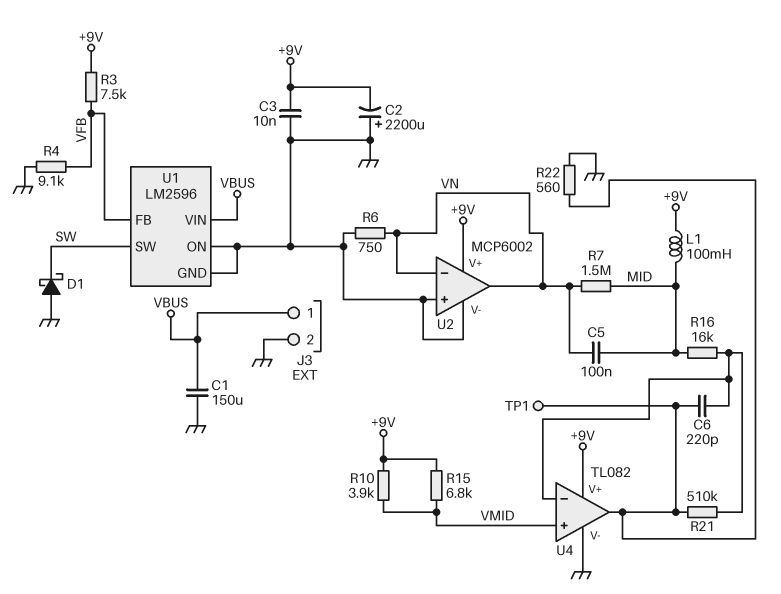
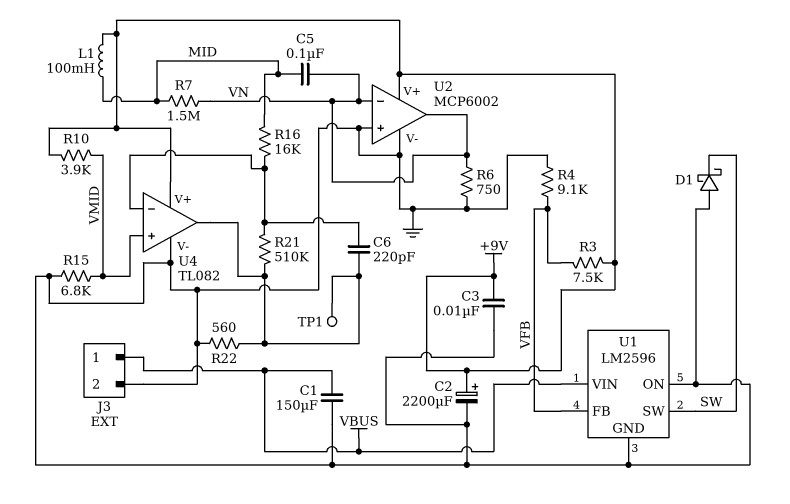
C2: 2200uF (plus GND, minus +9V) -> 2200uF (plus +9V, minus GND)
R15: 6.8k (+9V, VMID) -> 6.8k (GND, VMID)

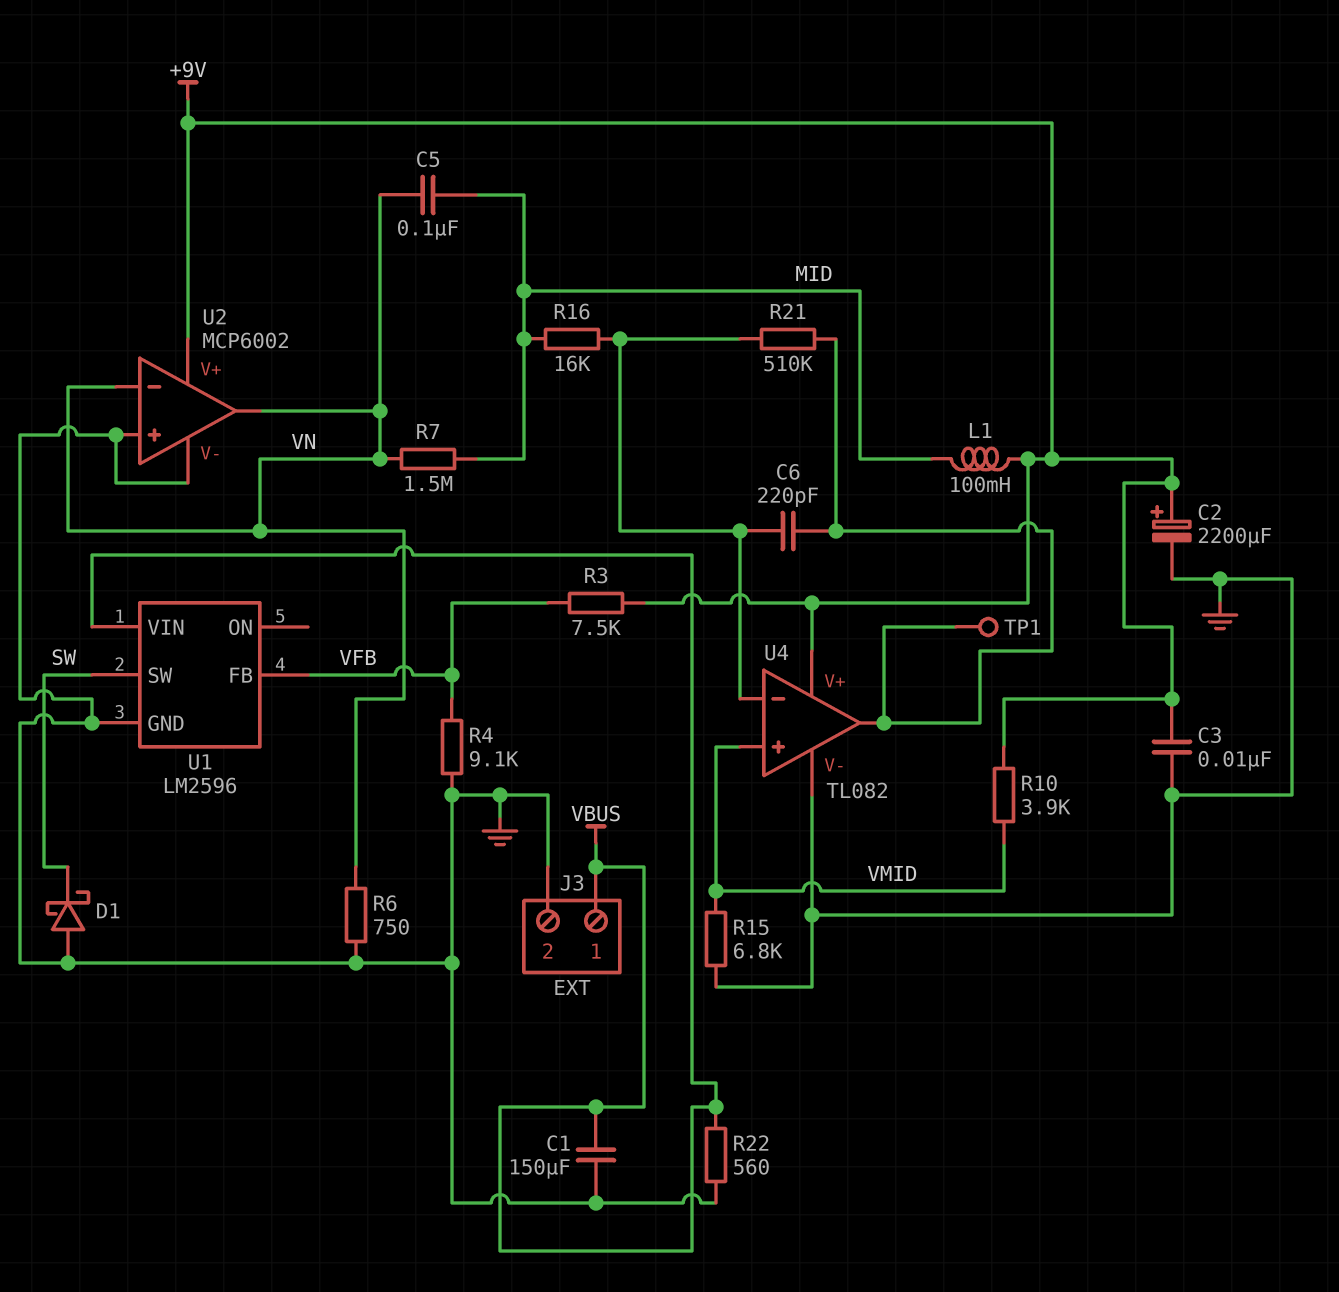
R22: 560 (GND, U4/out) -> 560 (GND, VBUS)
U1 pin ON: GND -> none

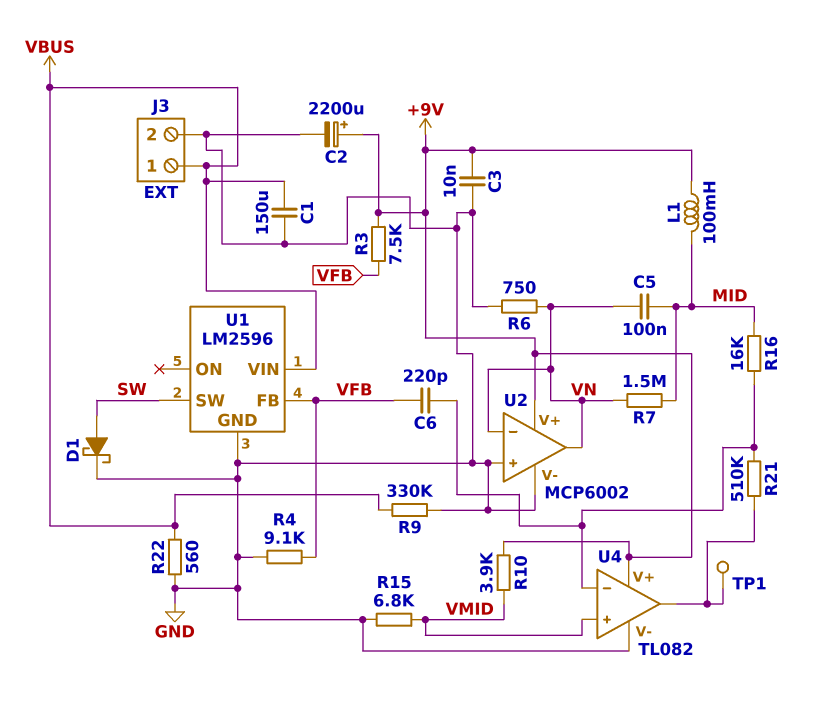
C6: 220pF (U4/in-, U4/out) -> 220pF (U4/in-, VFB)
D1: schottky (A GND, K SW) -> schottky (A SW, K GND)
R9: none -> 330k (GND, VBUS)

